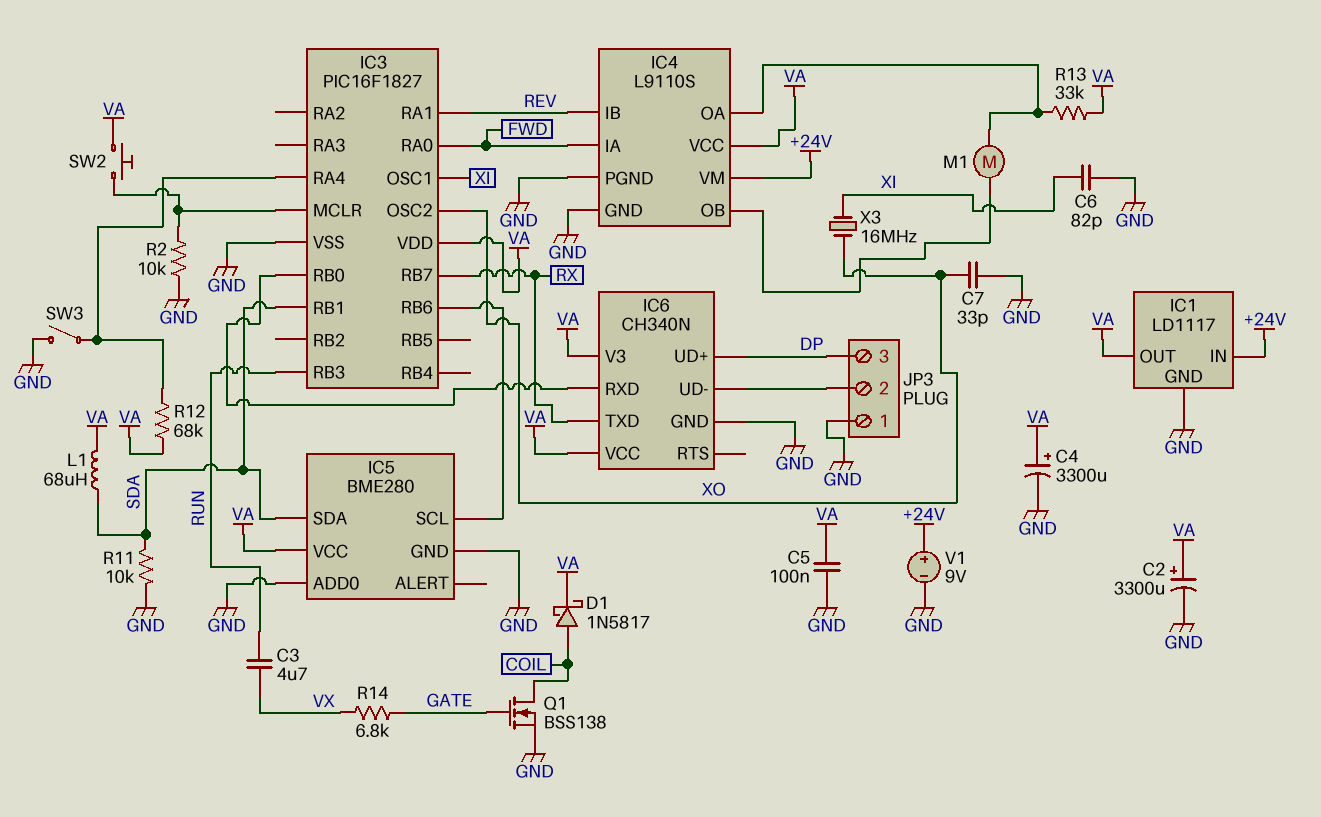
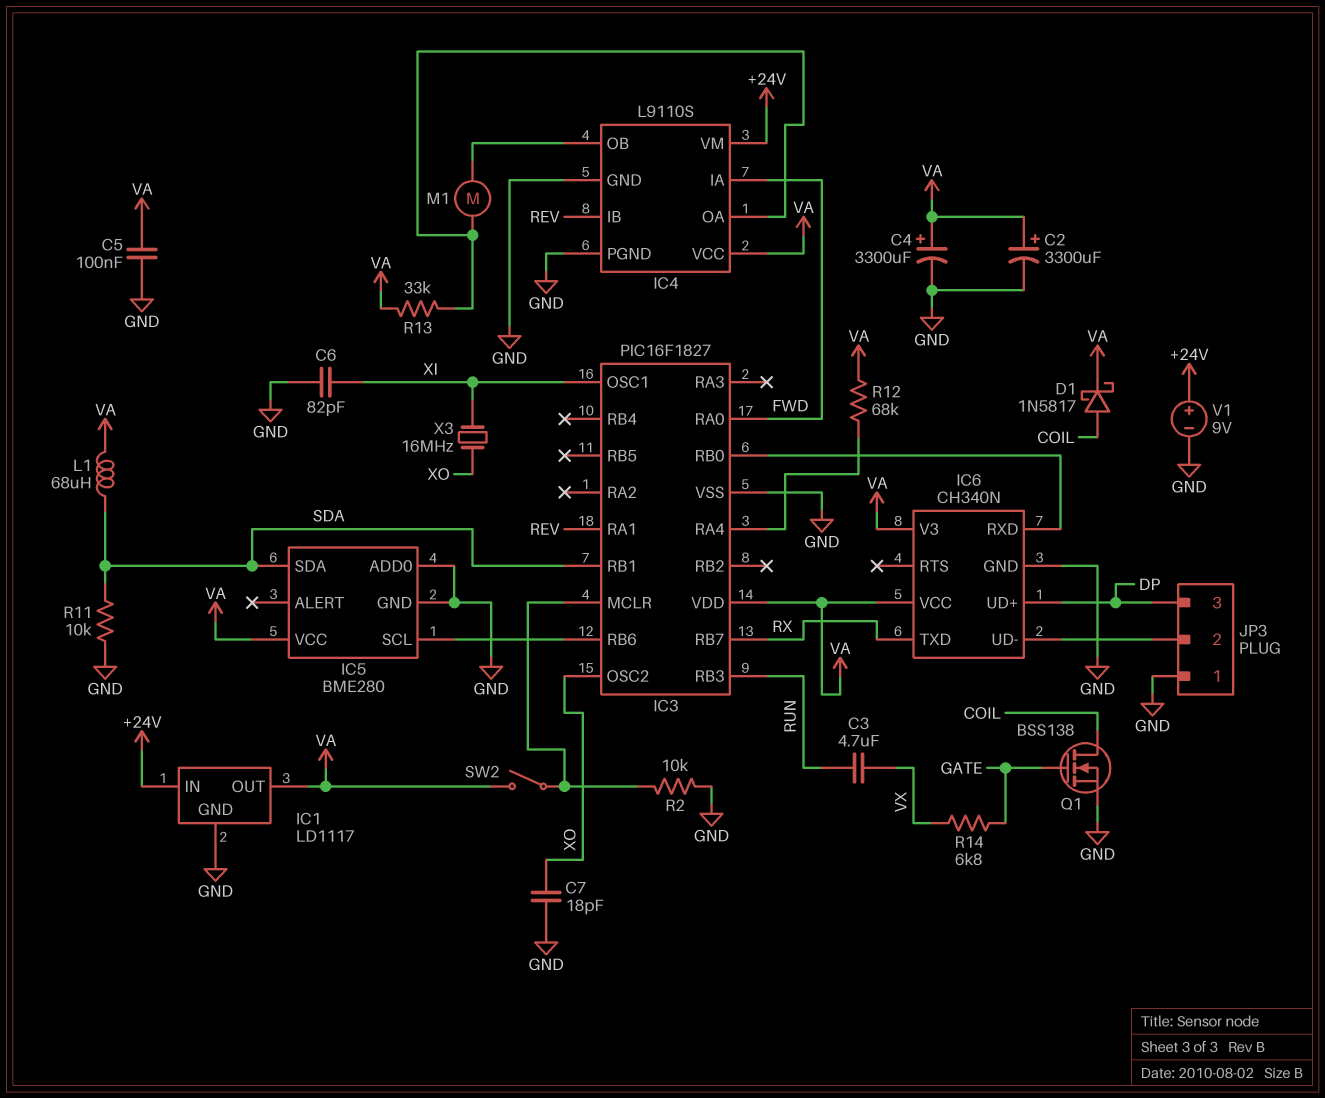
C7: 33pF (GND, XO) -> 18pF (GND, XO)
SW2: button (IC3/MCLR, VA) -> switch (IC3/MCLR, VA)
SW3: switch (GND, IC3/RA4) -> none

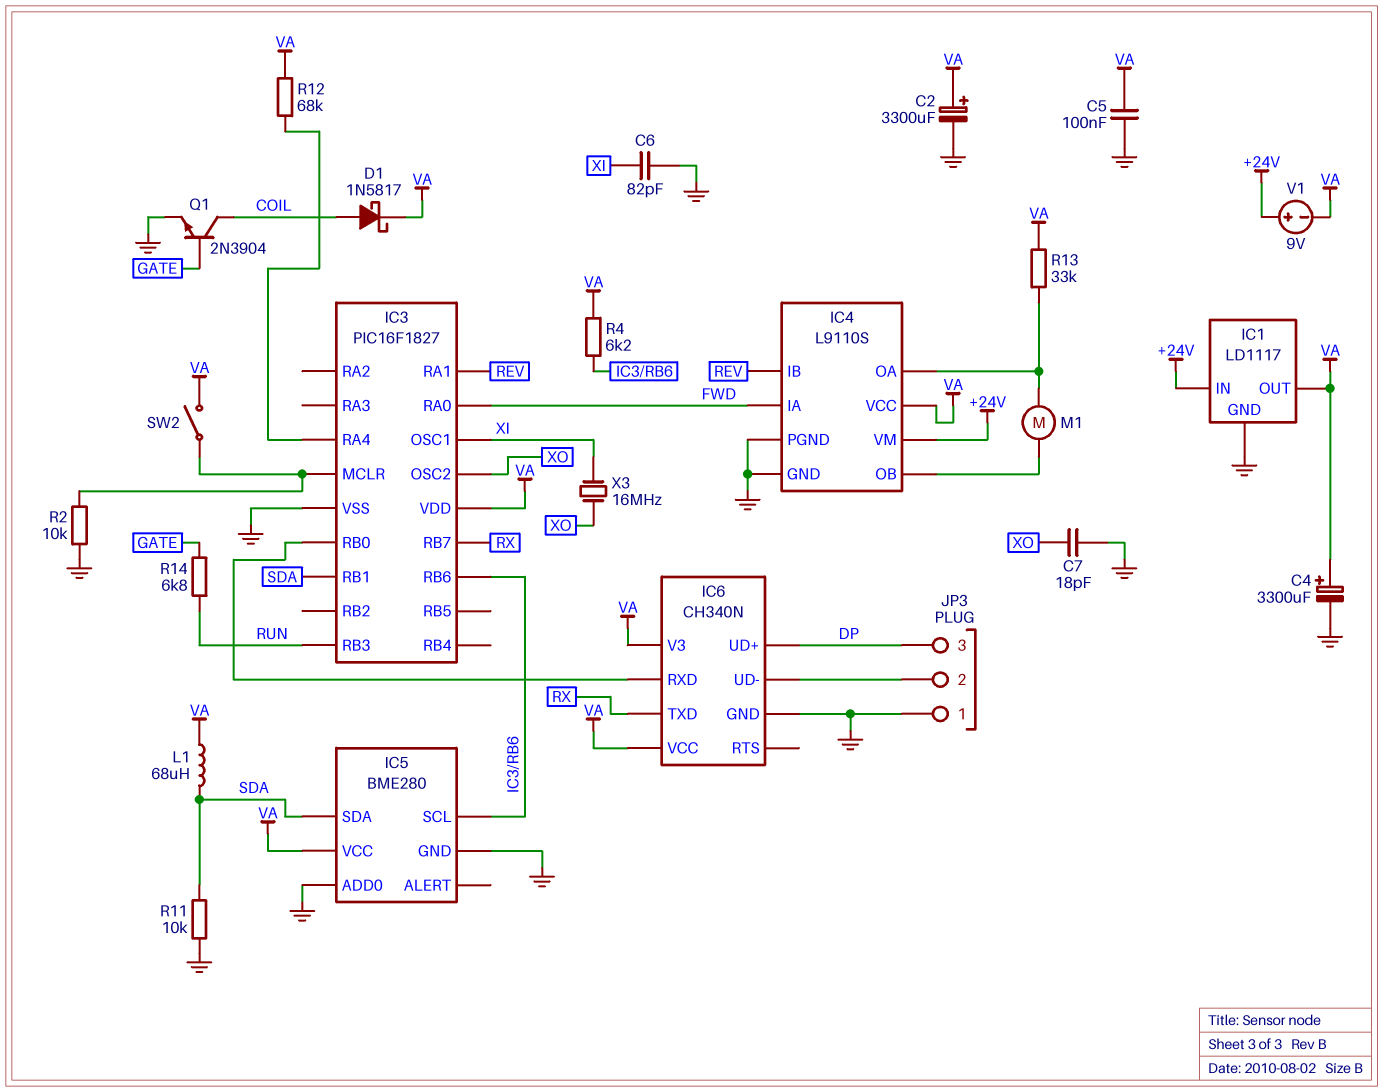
C3: 4.7uF (RUN, VX) -> none
Q1: NMOS BSS138 (G GATE, D COIL, S GND) -> NPN 2N3904 (B GATE, C COIL, E GND)
R4: none -> 6.2k (IC3/RB6, VA)
R14: 6.8k (GATE, VX) -> 6.8k (GATE, RUN)
V1: 9V (plus +24V, minus GND) -> 9V (plus +24V, minus VA)

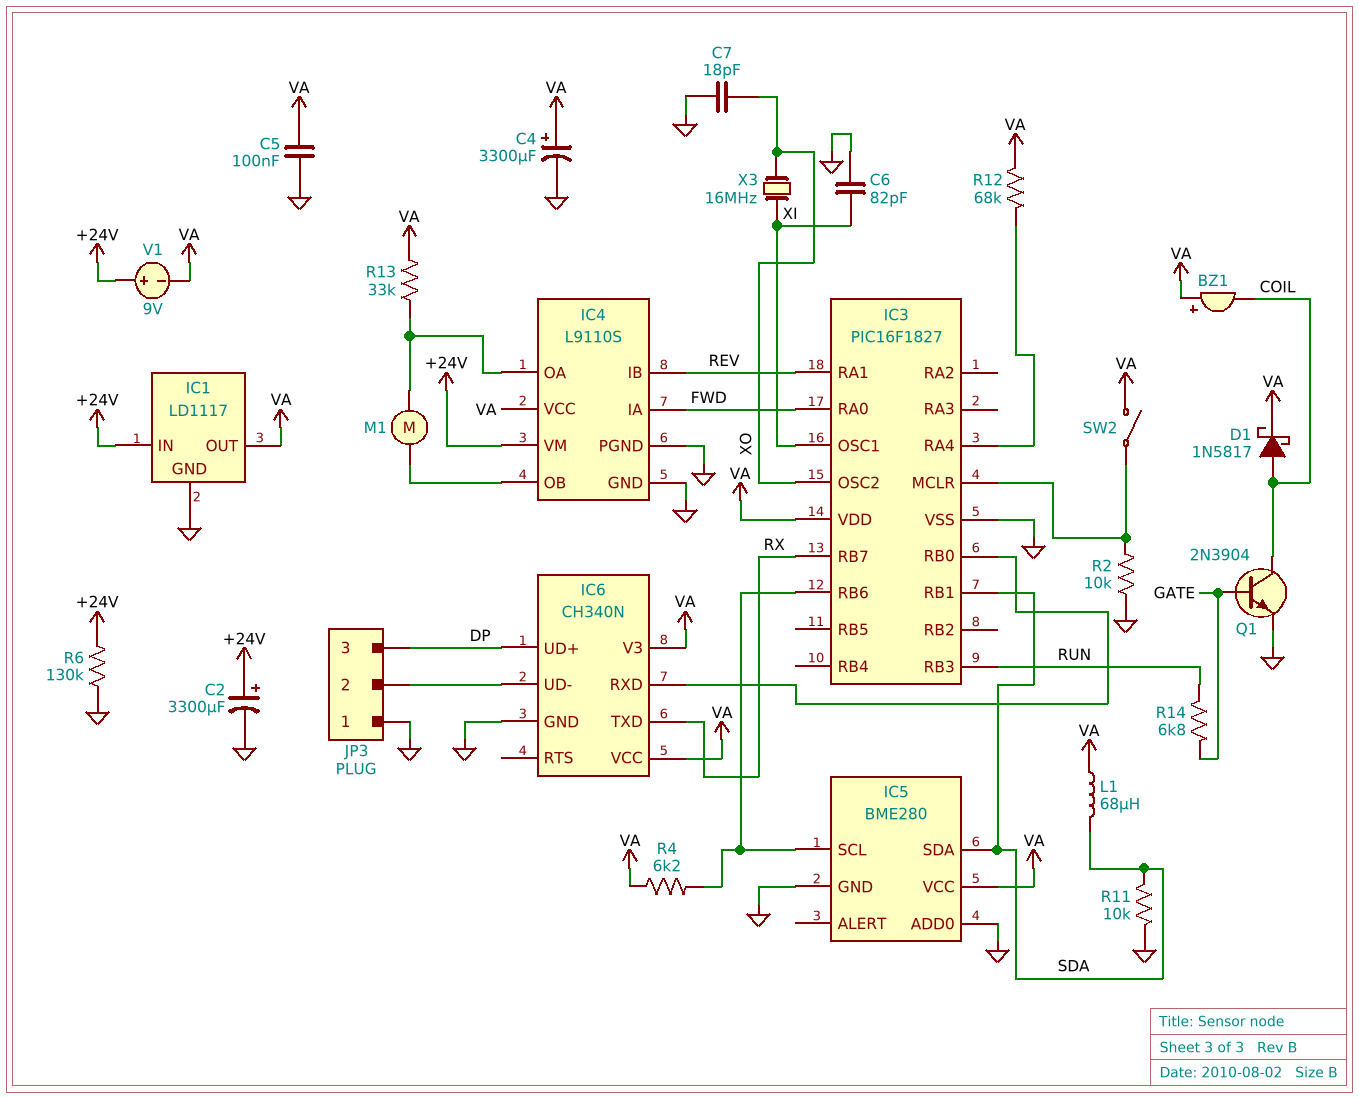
BZ1: none -> buzzer (plus VA, minus COIL)
C2: 3300uF (plus VA, minus GND) -> 3300uF (plus +24V, minus GND)
R6: none -> 130k (+24V, GND)

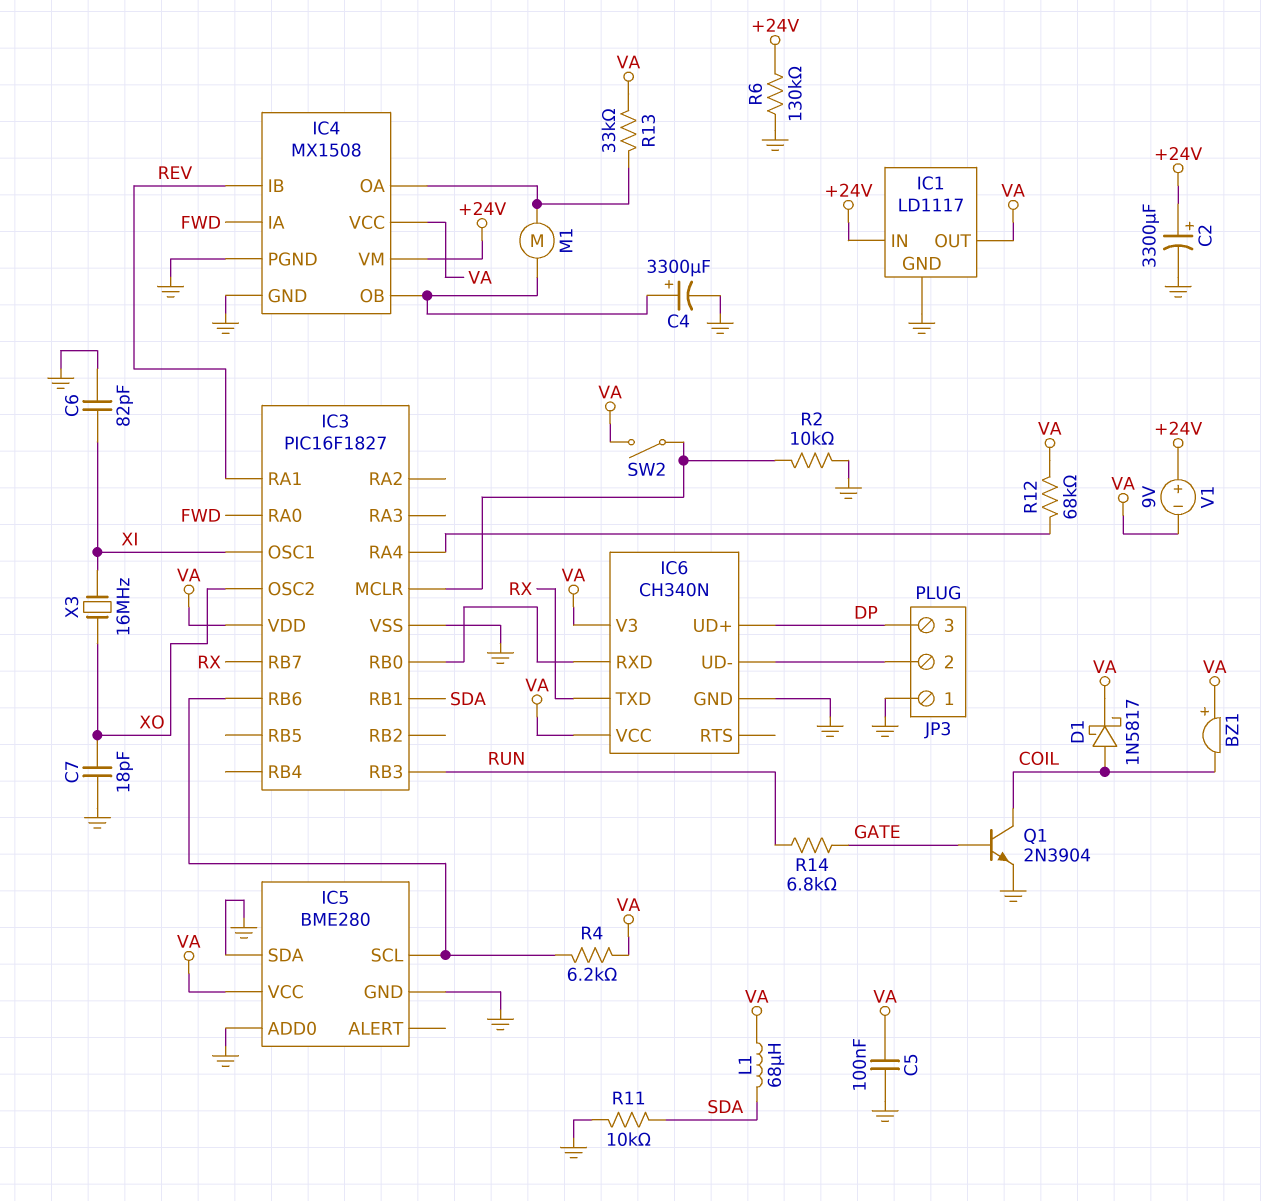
C4: 3300uF (plus VA, minus GND) -> 3300uF (plus IC4/OB, minus GND)
IC4: L9110S -> MX1508
IC5 pin SDA: SDA -> GND

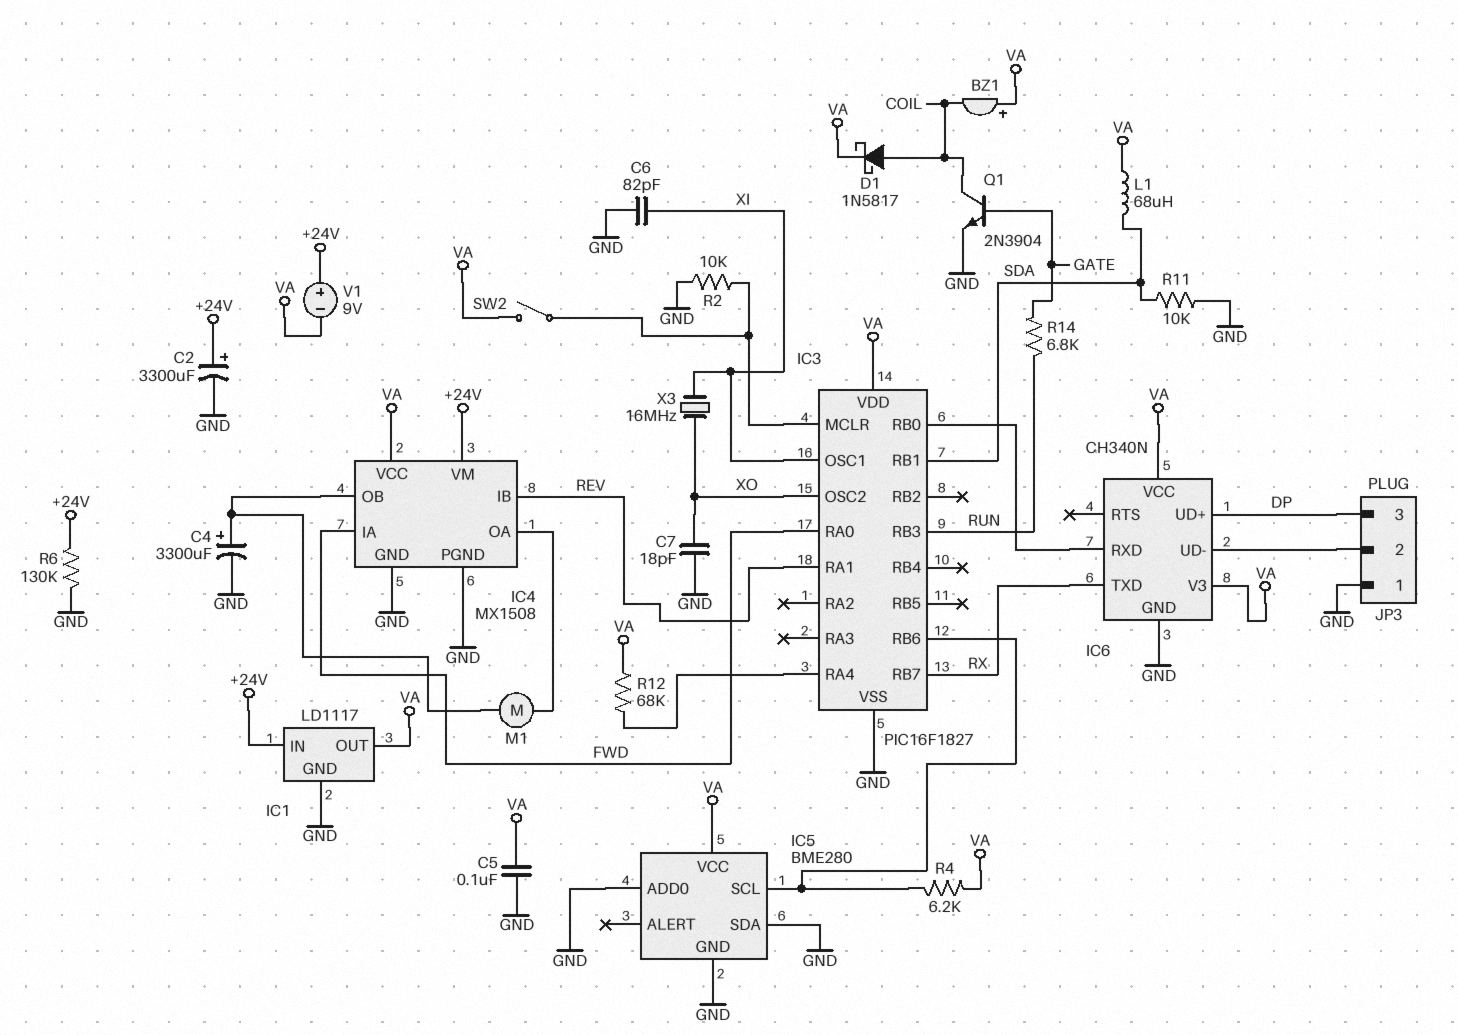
R13: 33k (IC4/OA, VA) -> none

